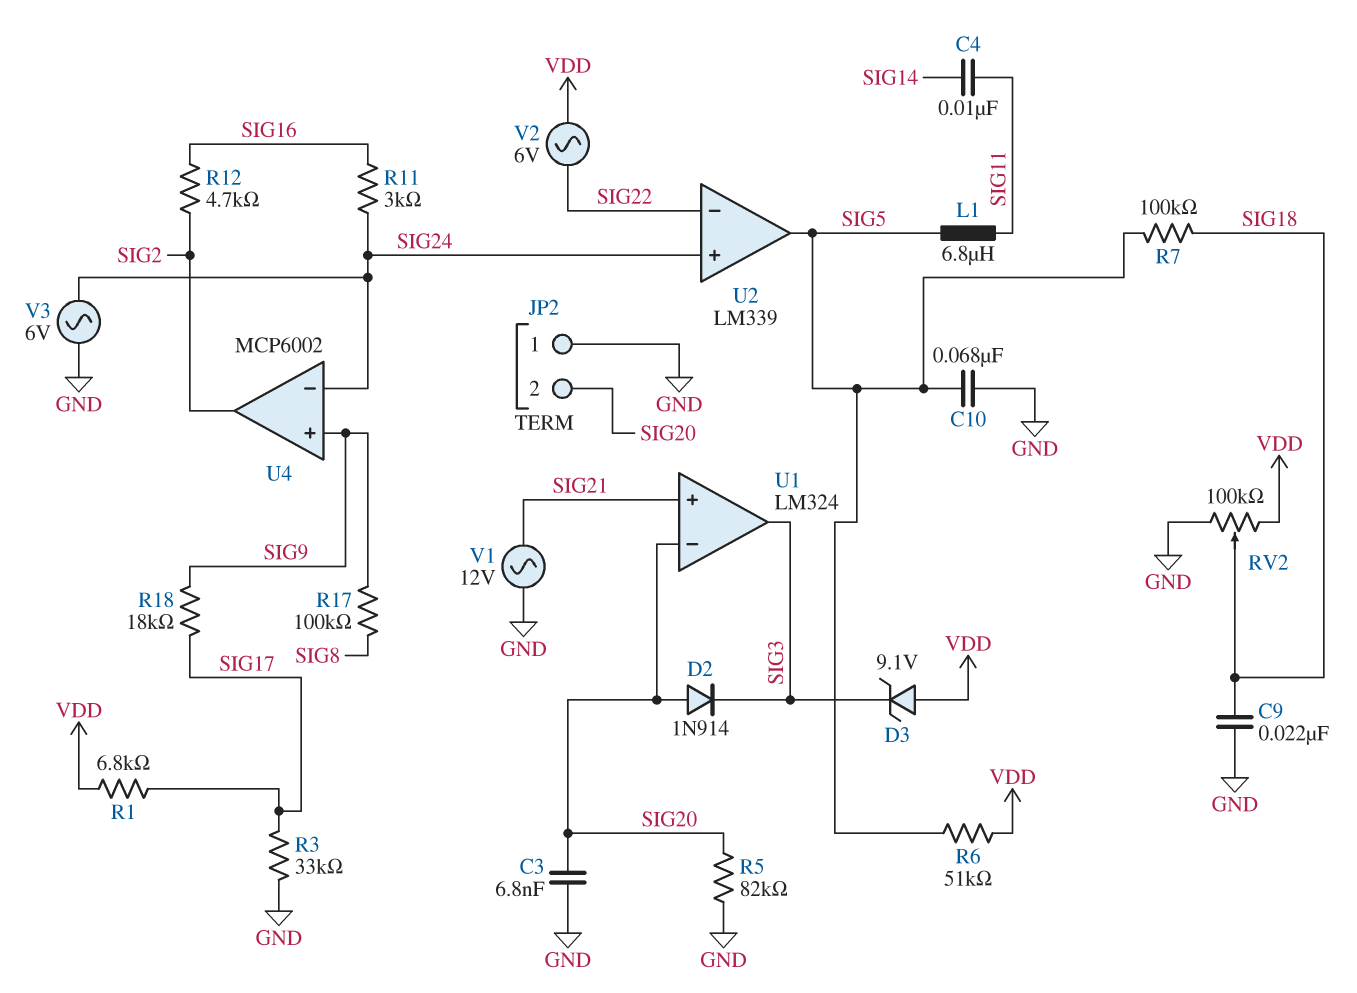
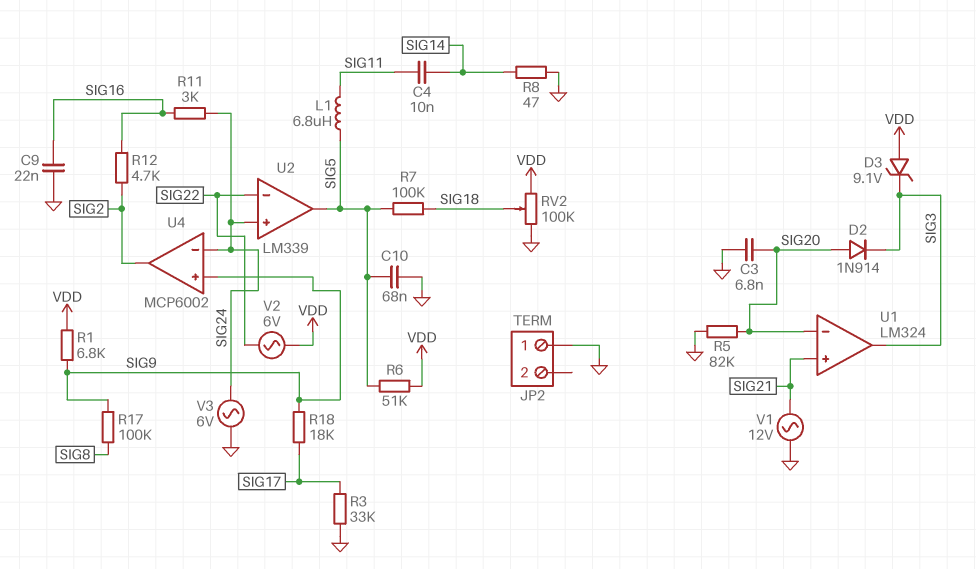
C9: 22nF (GND, SIG18) -> 22nF (GND, SIG16)
JP2 pin 2: SIG20 -> none
R1: 6.8k (SIG17, VDD) -> 6.8k (SIG9, VDD)
R8: none -> 47 (GND, SIG14)

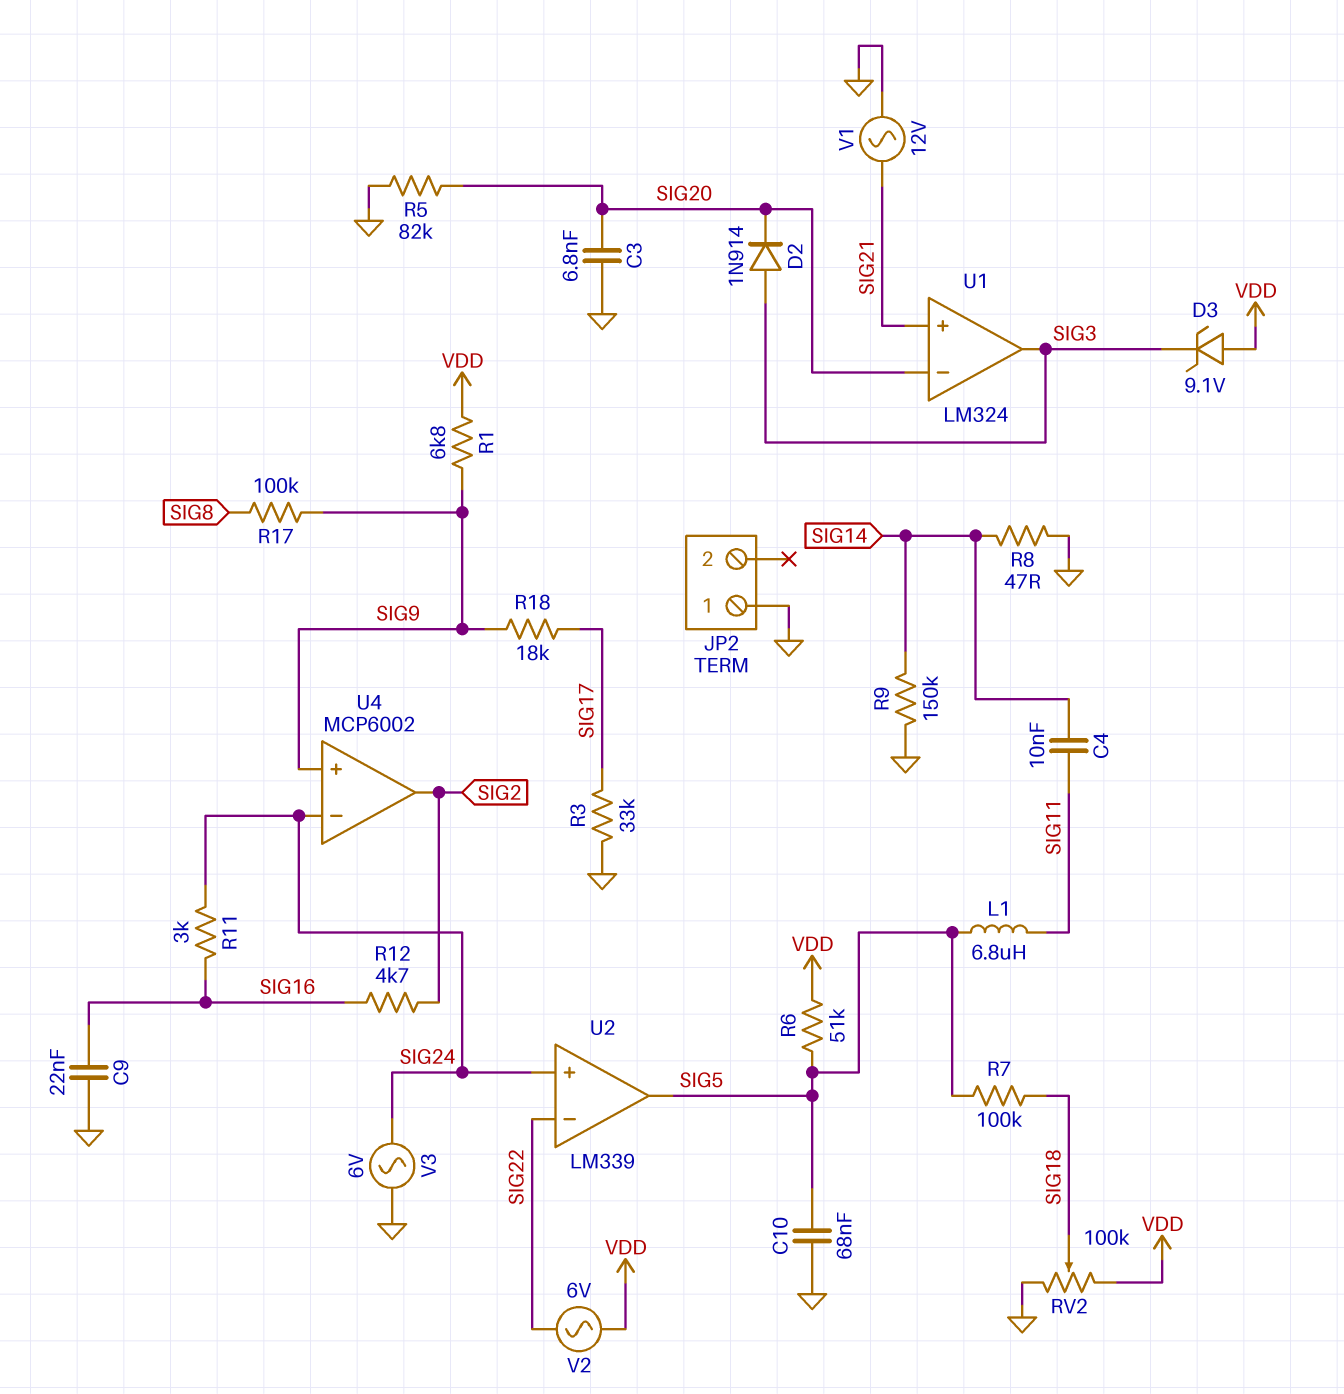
D2: diode 1N914 (A SIG20, K SIG3) -> diode 1N914 (A SIG3, K SIG20)
R9: none -> 150k (GND, SIG14)

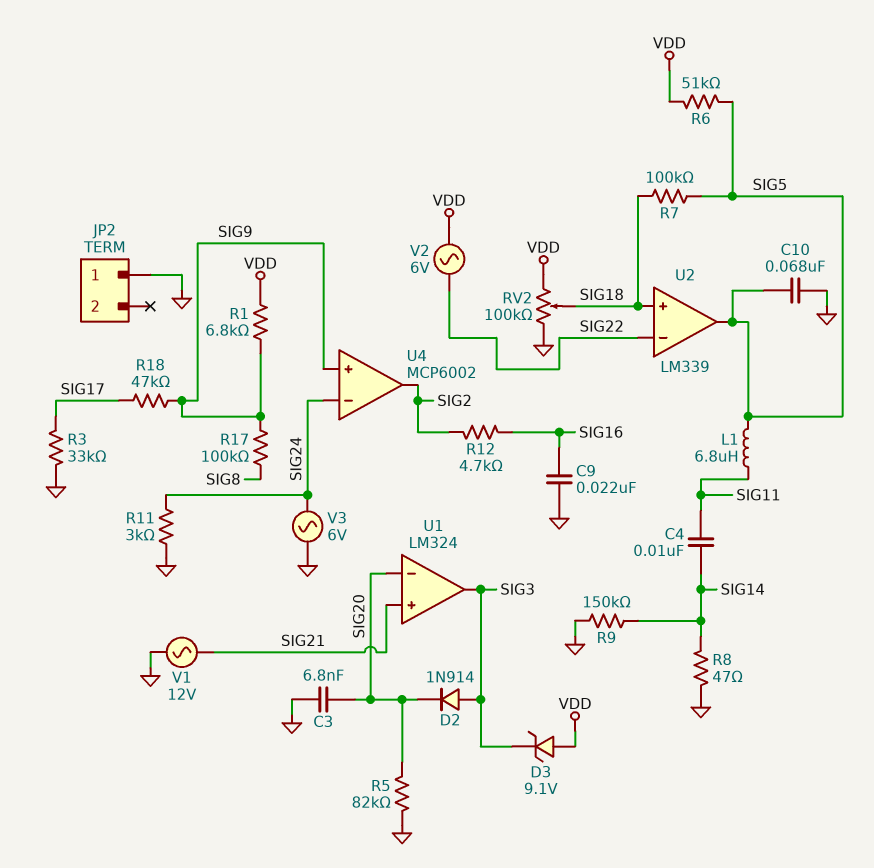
R11: 3k (SIG16, SIG24) -> 3k (GND, SIG24)
R18: 18k (SIG9, SIG17) -> 47k (SIG9, SIG17)
U2 pin in+: SIG24 -> SIG18

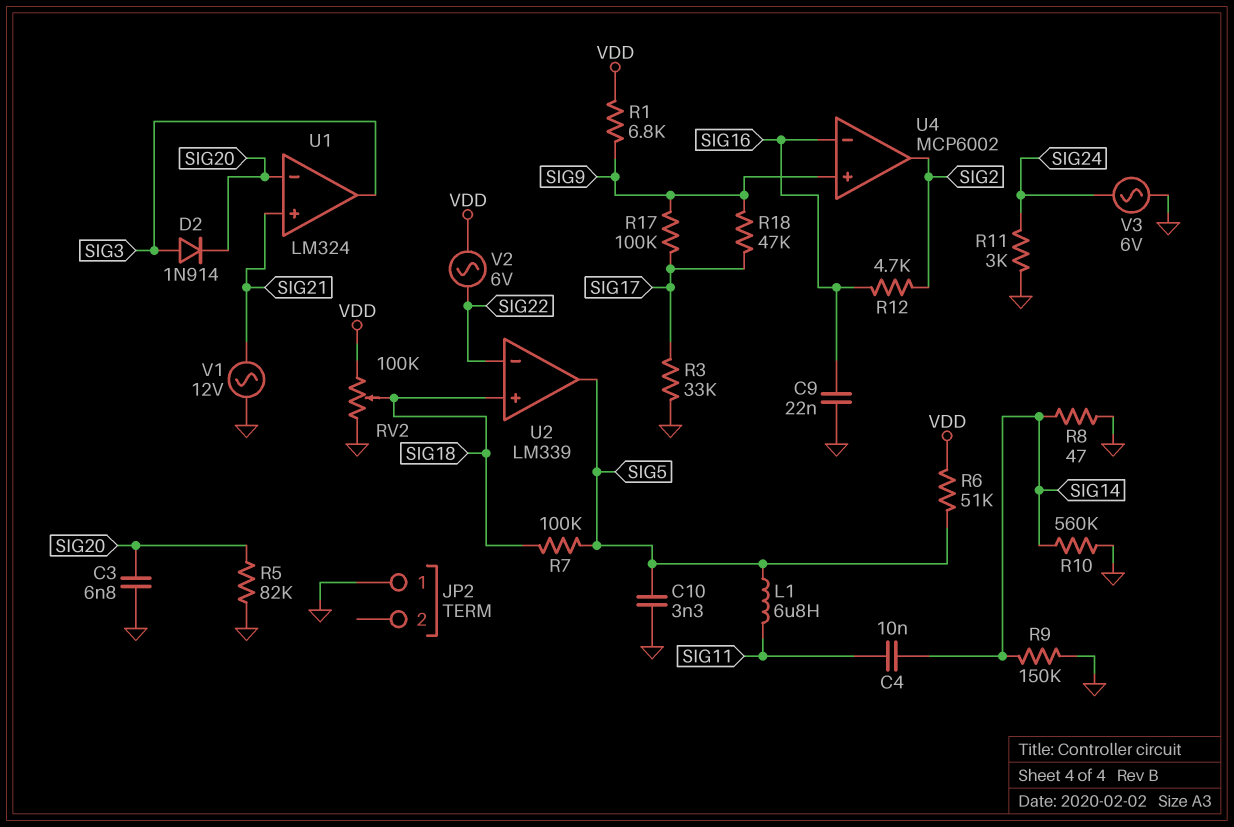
C10: 68nF (GND, SIG5) -> 3.3nF (GND, SIG5)
D3: zener 9.1V (A VDD, K SIG3) -> none
R10: none -> 560k (GND, SIG14)
R17: 100k (SIG8, SIG9) -> 100k (SIG9, SIG17)
U4 pin in-: SIG24 -> SIG16

